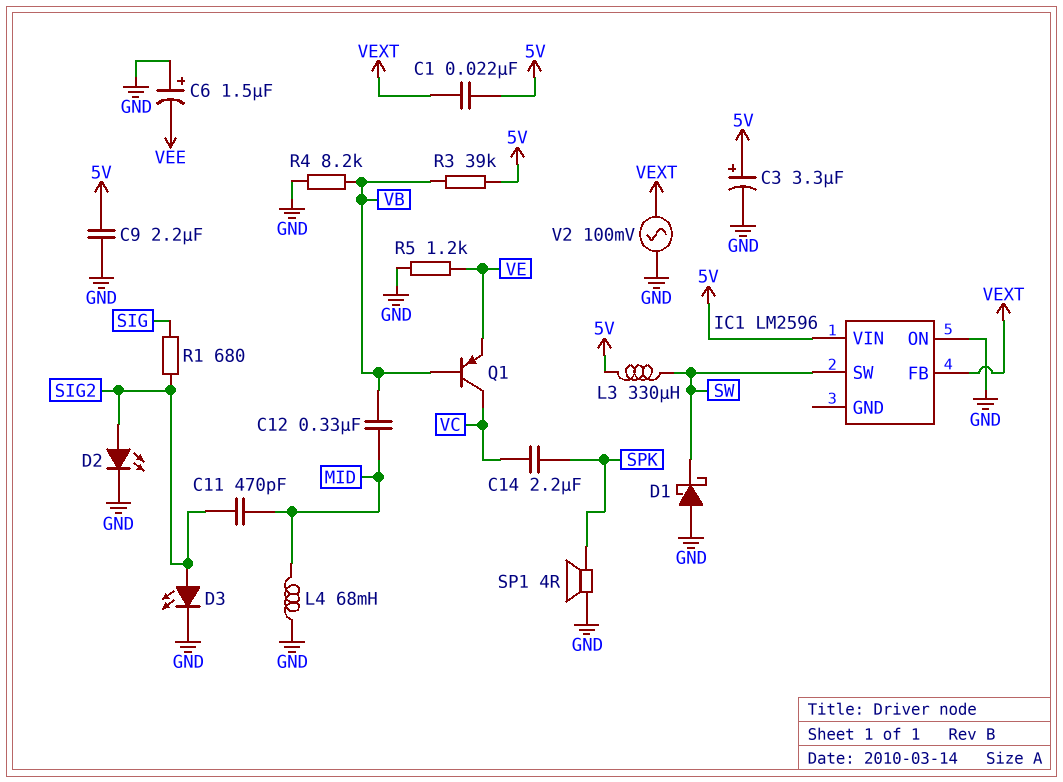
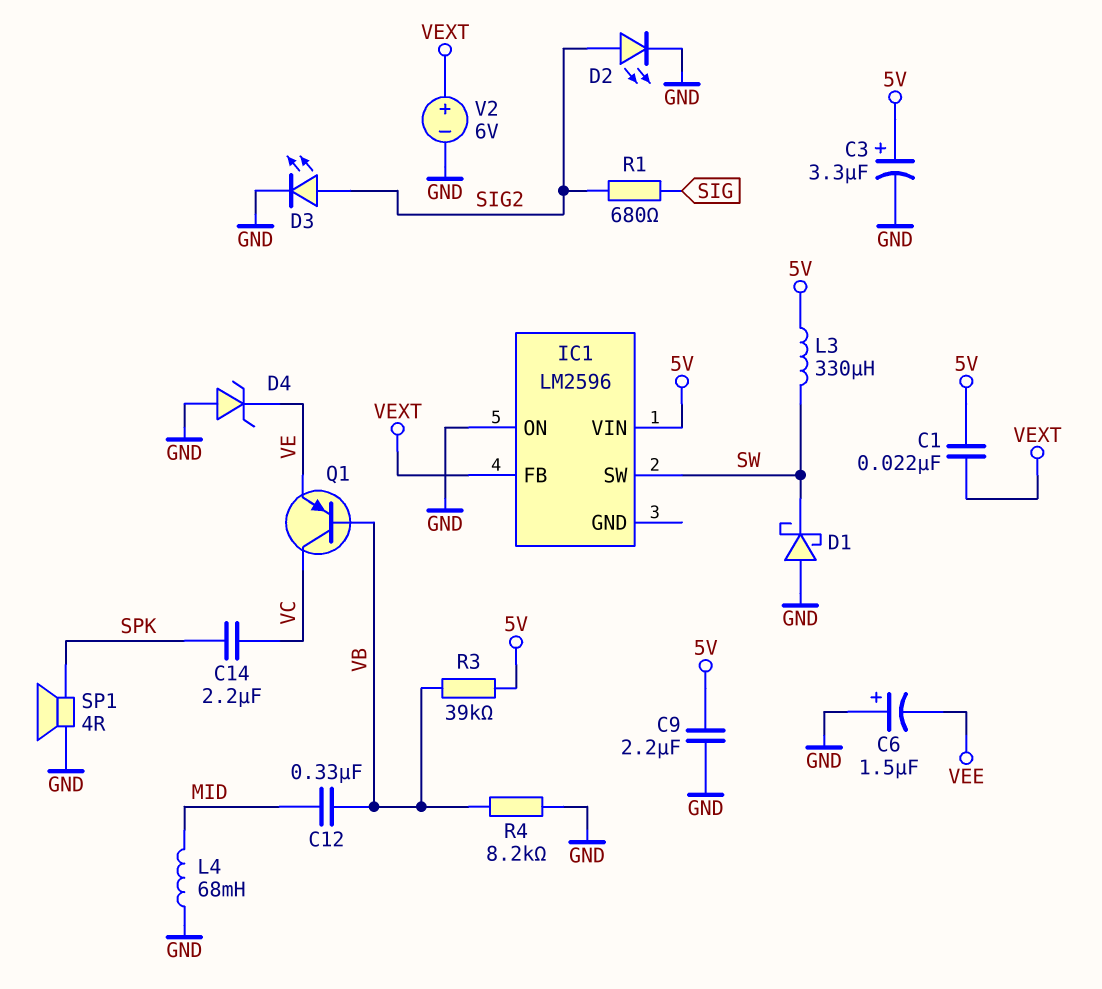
C11: 470pF (MID, SIG2) -> none
D4: none -> zener (A GND, K VE)
R5: 1.2k (GND, VE) -> none
V2: AC 100mV (GND, VEXT) -> 6V (plus VEXT, minus GND)

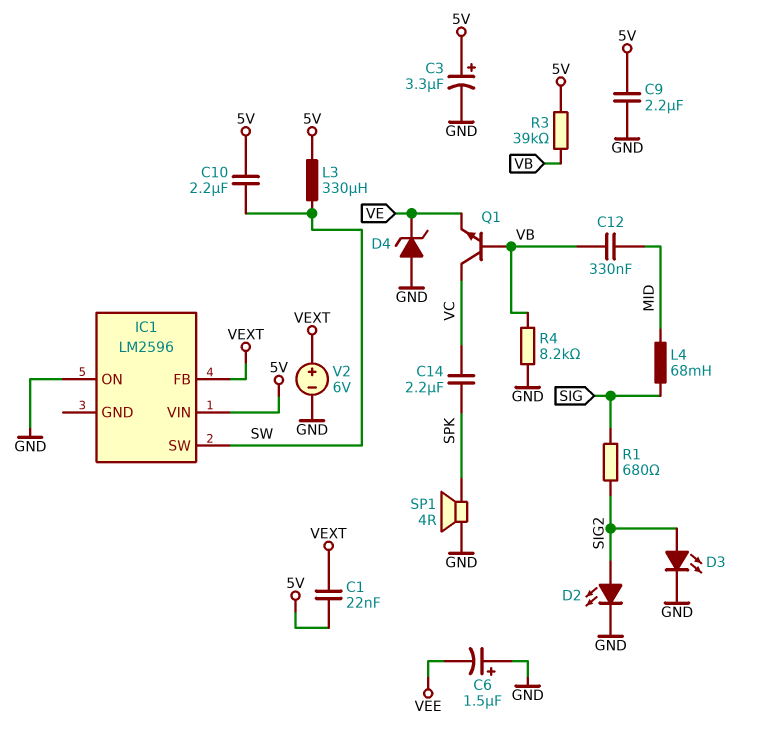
C10: none -> 2.2uF (5V, SW)
D1: schottky (A GND, K SW) -> none
L4: 68mH (GND, MID) -> 68mH (MID, SIG)
Q1: PNP (B VB, C VC, E VE) -> NPN (B VB, C VC, E VE)

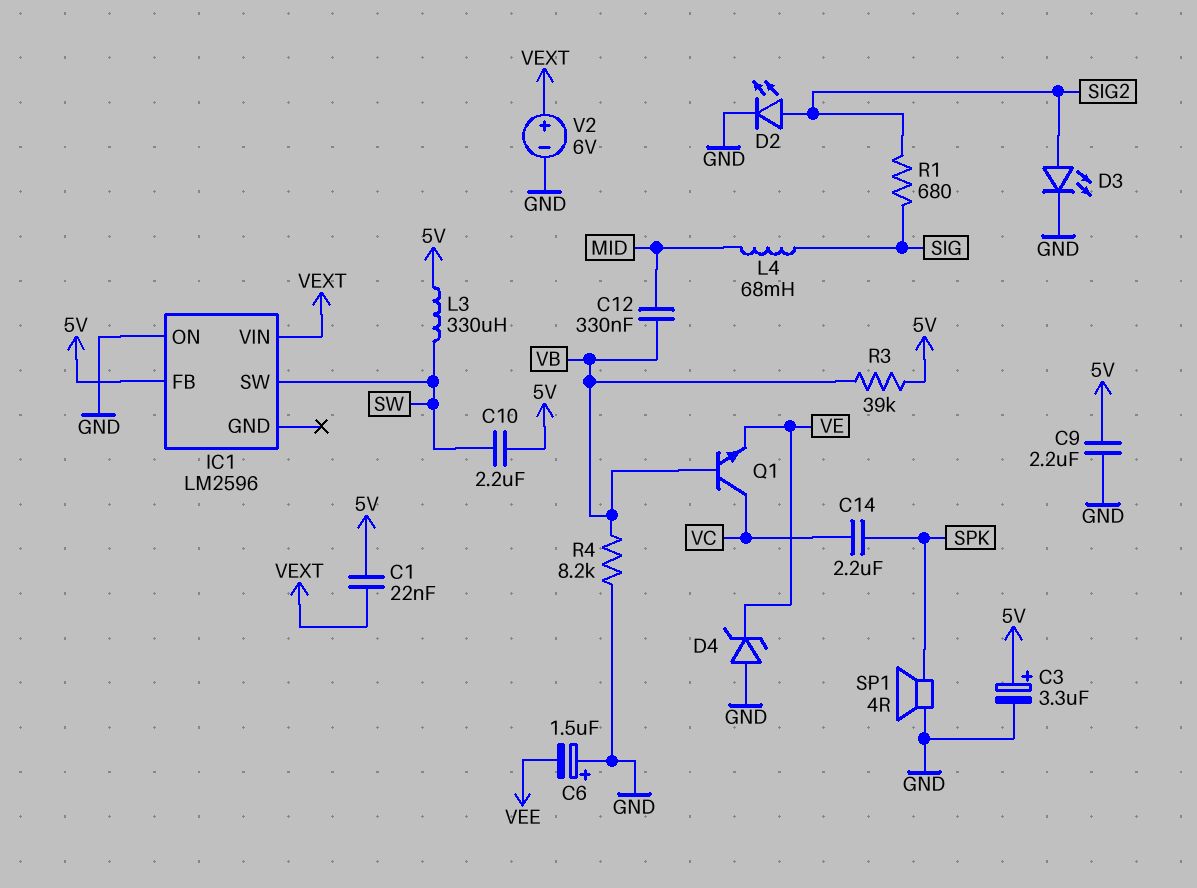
IC1 pin FB: VEXT -> 5V
IC1 pin VIN: 5V -> VEXT

